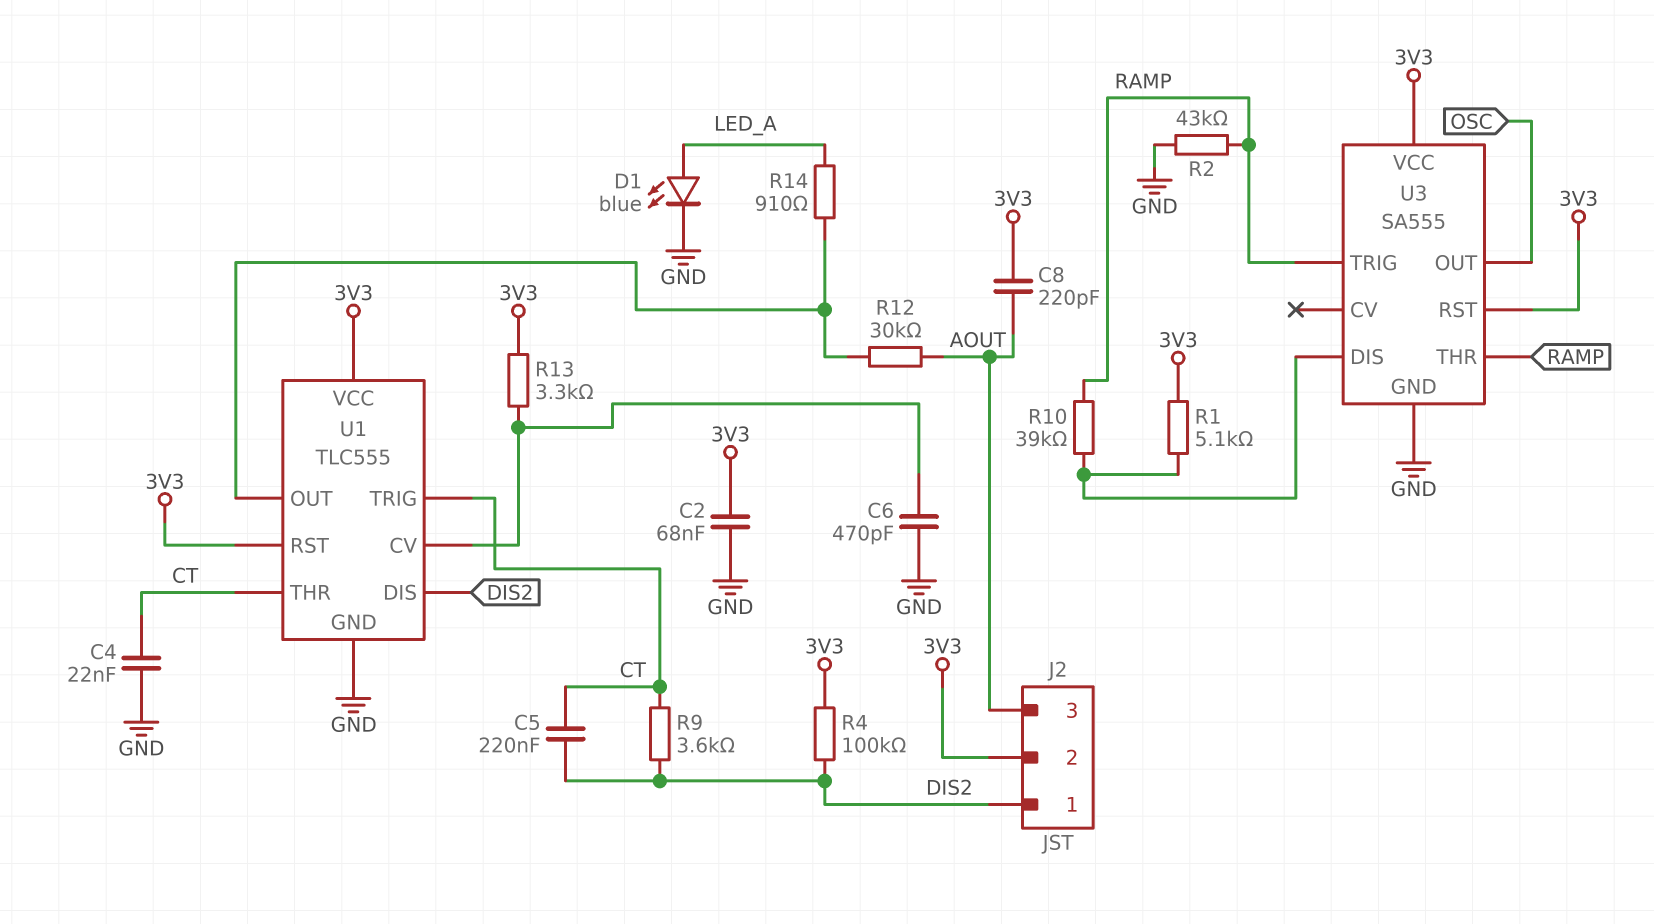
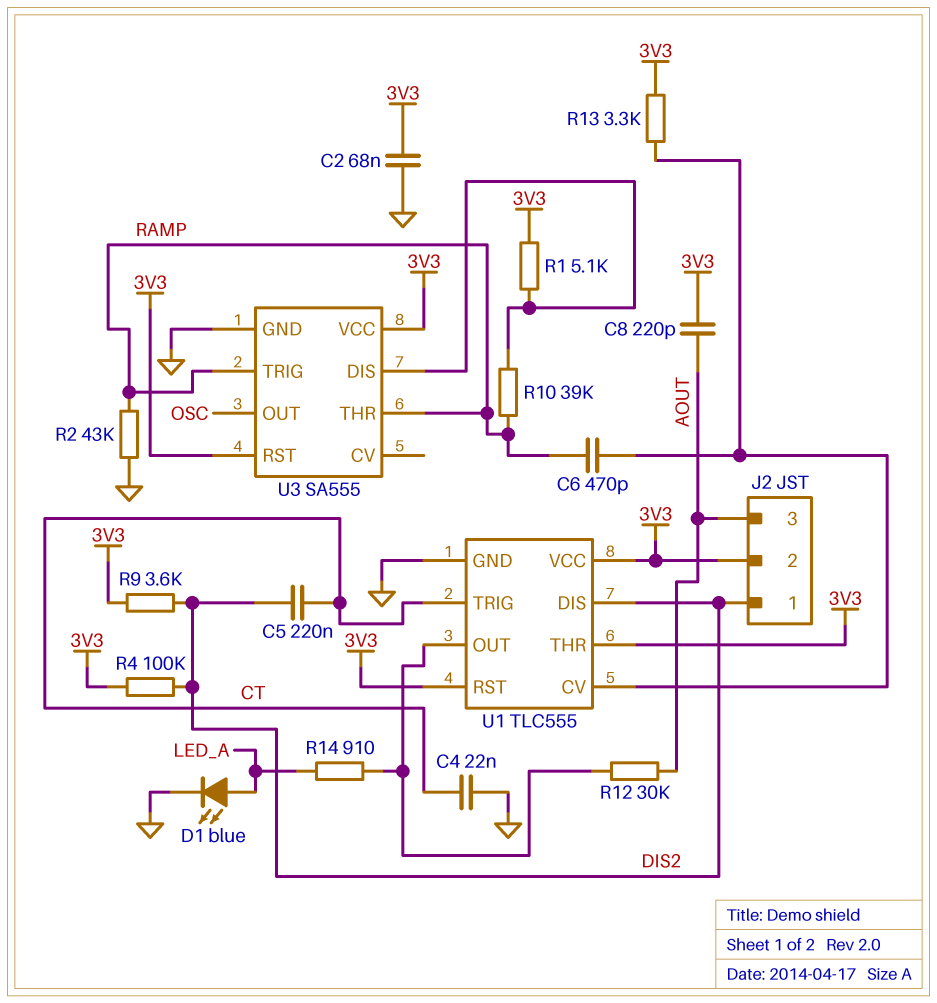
C6: 470pF (GND, U1/CV) -> 470pF (RAMP, U1/CV)
R9: 3.6k (CT, DIS2) -> 3.6k (3V3, DIS2)
U1 pin THR: CT -> 3V3

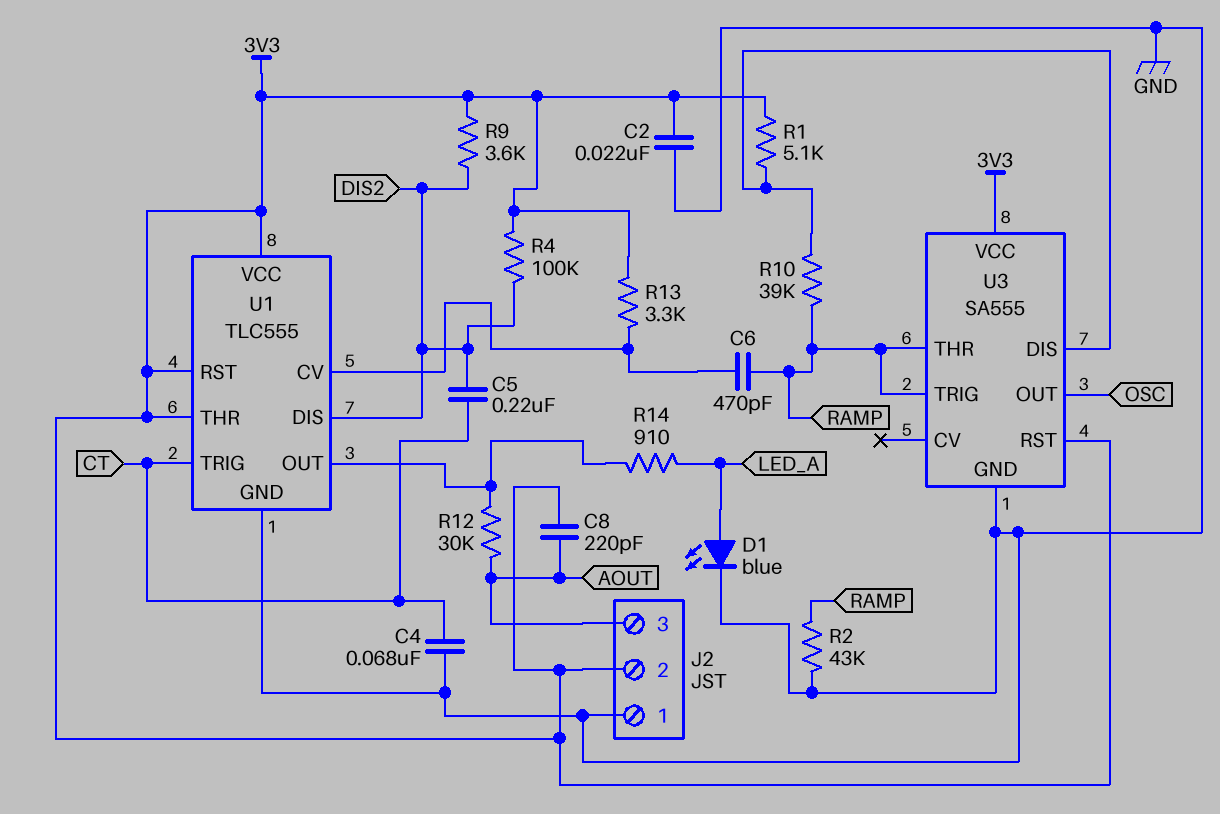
C2: 68nF (3V3, GND) -> 22nF (3V3, GND)
C4: 22nF (CT, GND) -> 68nF (CT, GND)
J2 pin 1: DIS2 -> GND

